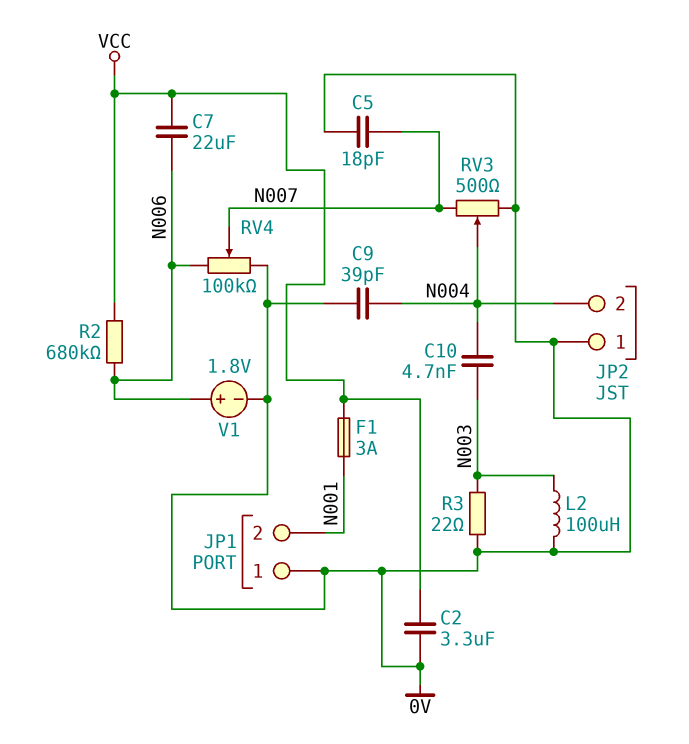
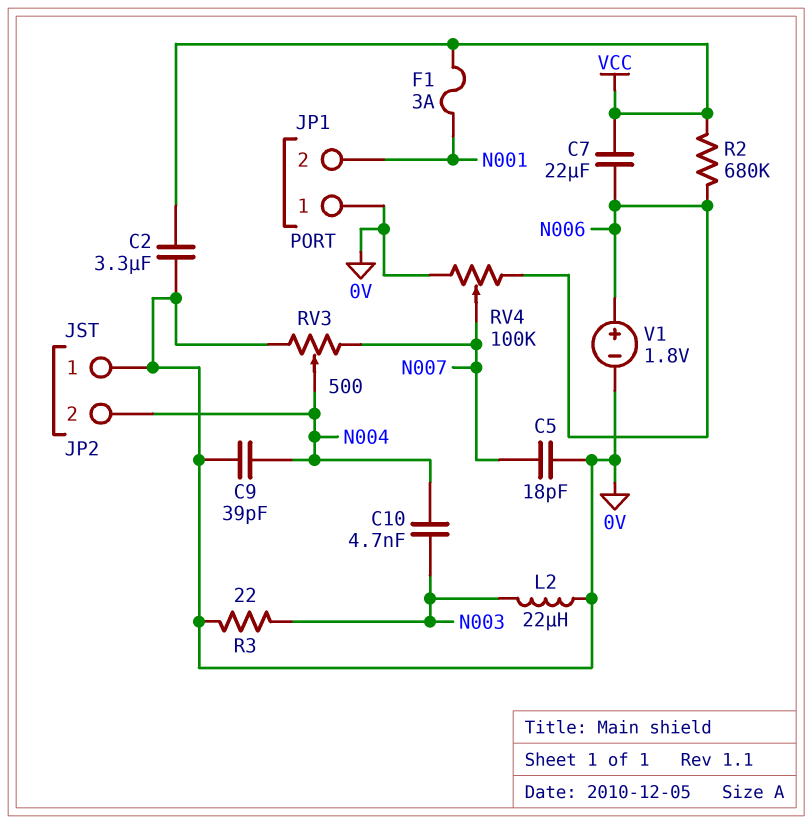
L2: 100uH (0V, N003) -> 22uH (0V, N003)

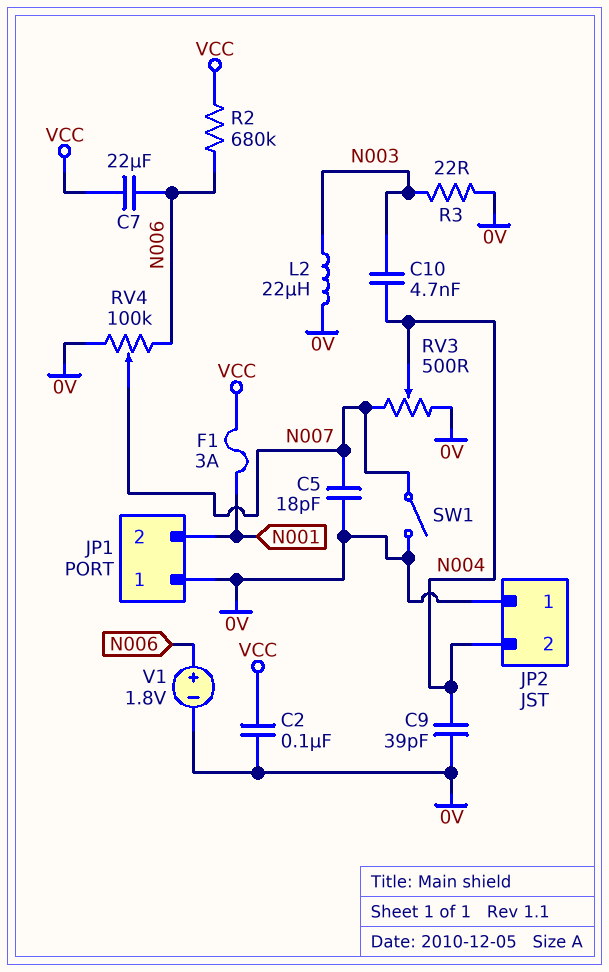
C2: 3.3uF (0V, VCC) -> 100nF (0V, VCC)
SW1: none -> switch (0V, N007)

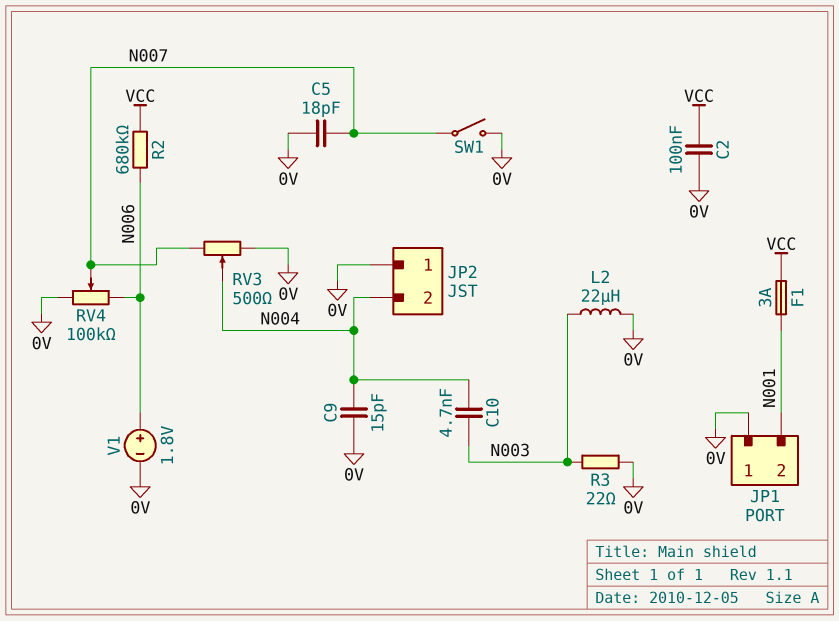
C7: 22uF (N006, VCC) -> none
C9: 39pF (0V, N004) -> 15pF (0V, N004)

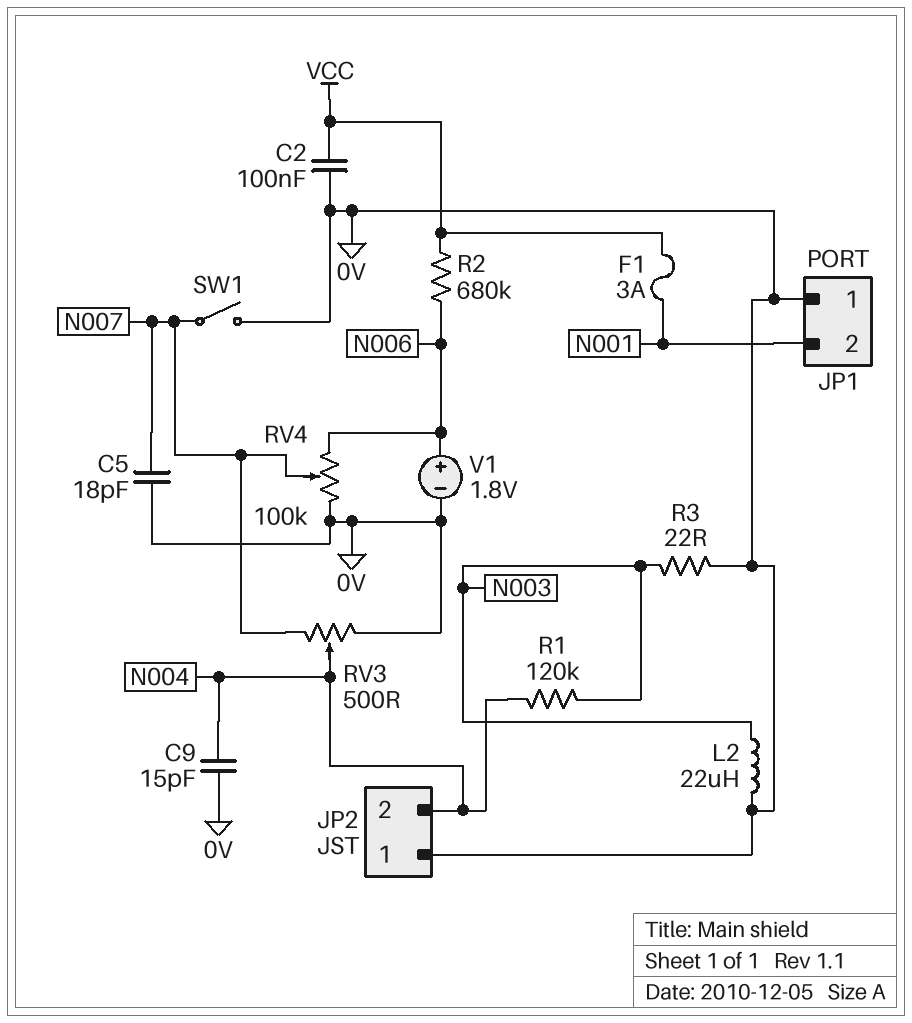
C10: 4.7nF (N003, N004) -> none
R1: none -> 120k (N003, N004)

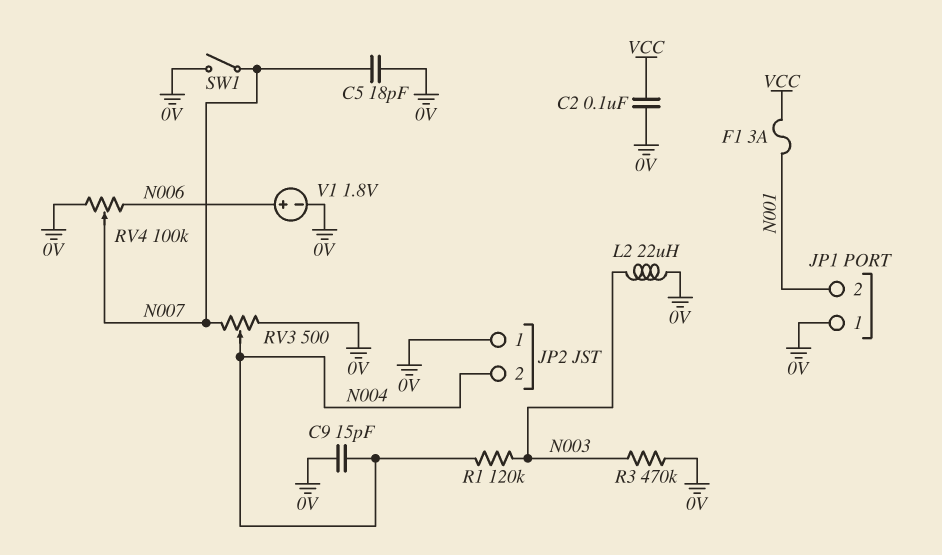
R2: 680k (N006, VCC) -> none
R3: 22 (0V, N003) -> 470k (0V, N003)

